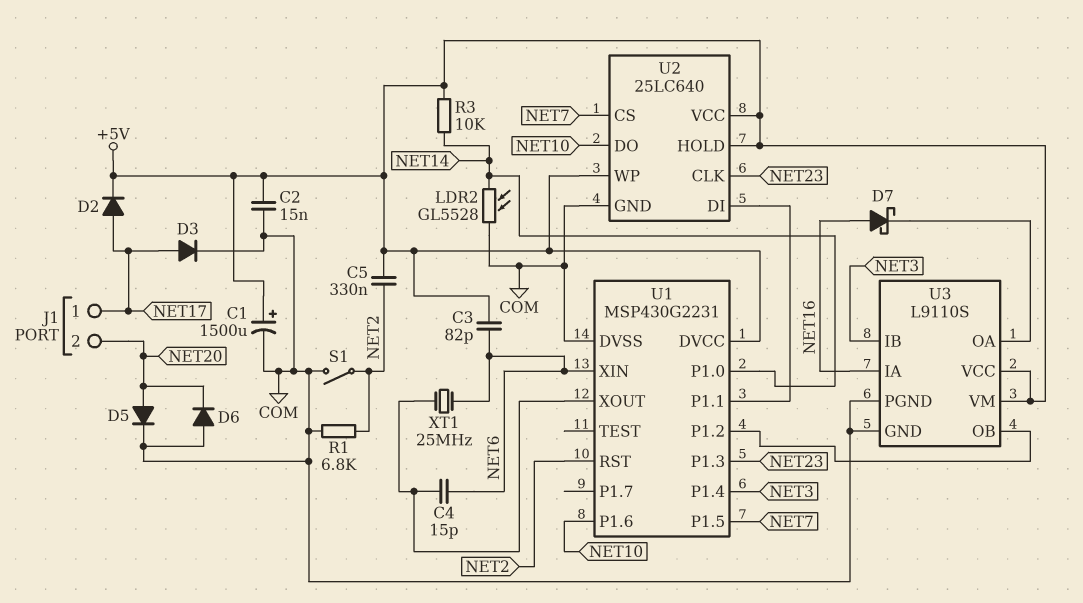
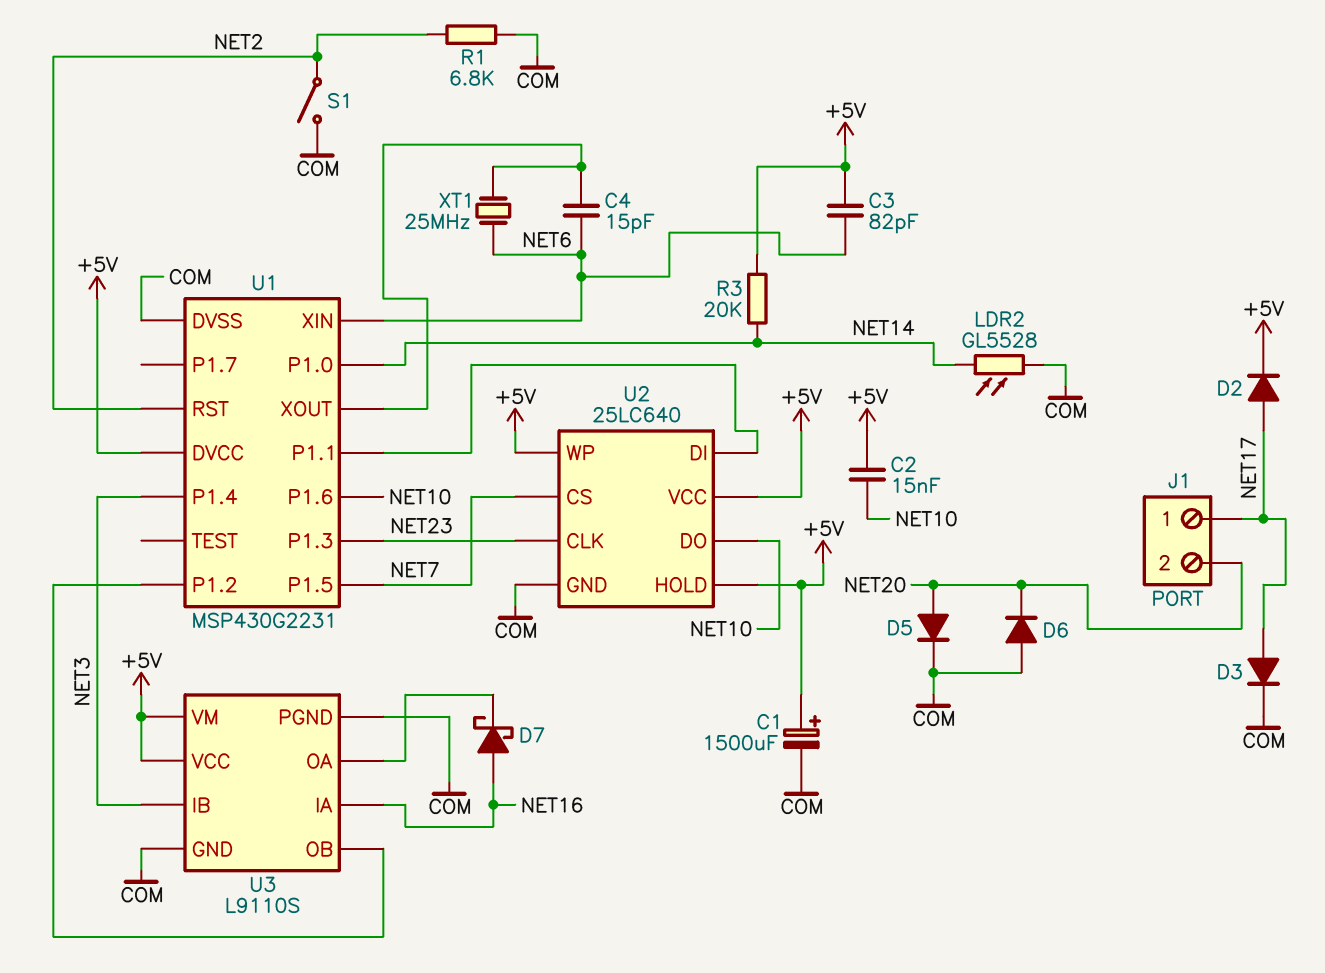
C2: 15nF (+5V, COM) -> 15nF (+5V, NET10)
C5: 330nF (+5V, NET2) -> none
R3: 10k (+5V, NET14) -> 20k (+5V, NET14)

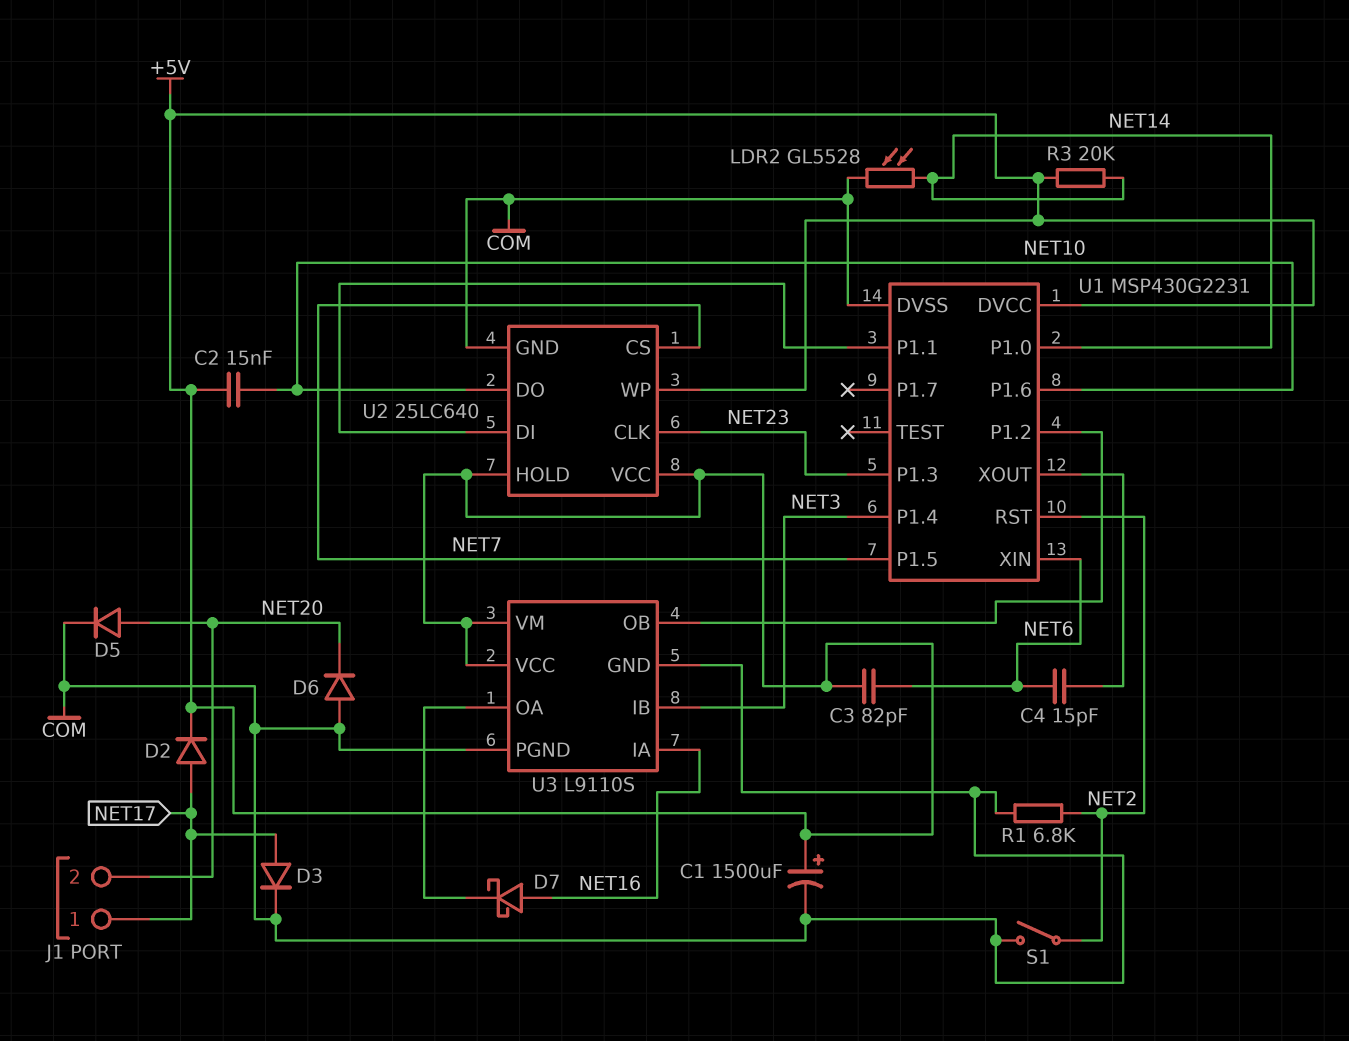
XT1: 25MHz (NET6, U1/XOUT) -> none

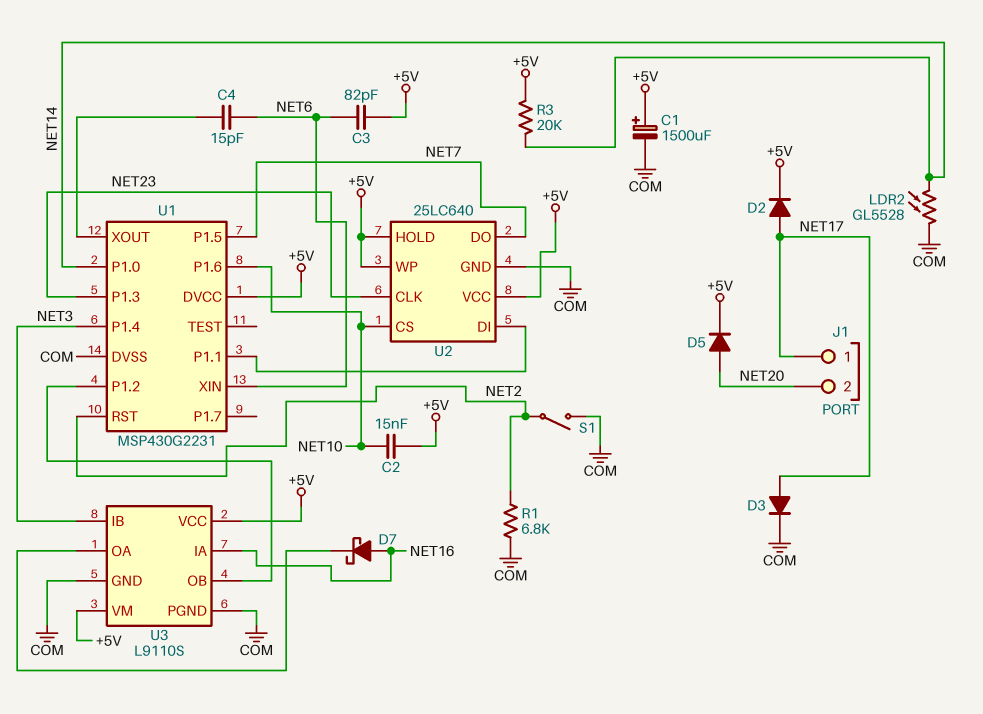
D5: diode (A NET20, K COM) -> diode (A NET20, K +5V)
D6: diode (A COM, K NET20) -> none
U2 pin CS: NET7 -> NET10
U2 pin DO: NET10 -> NET7

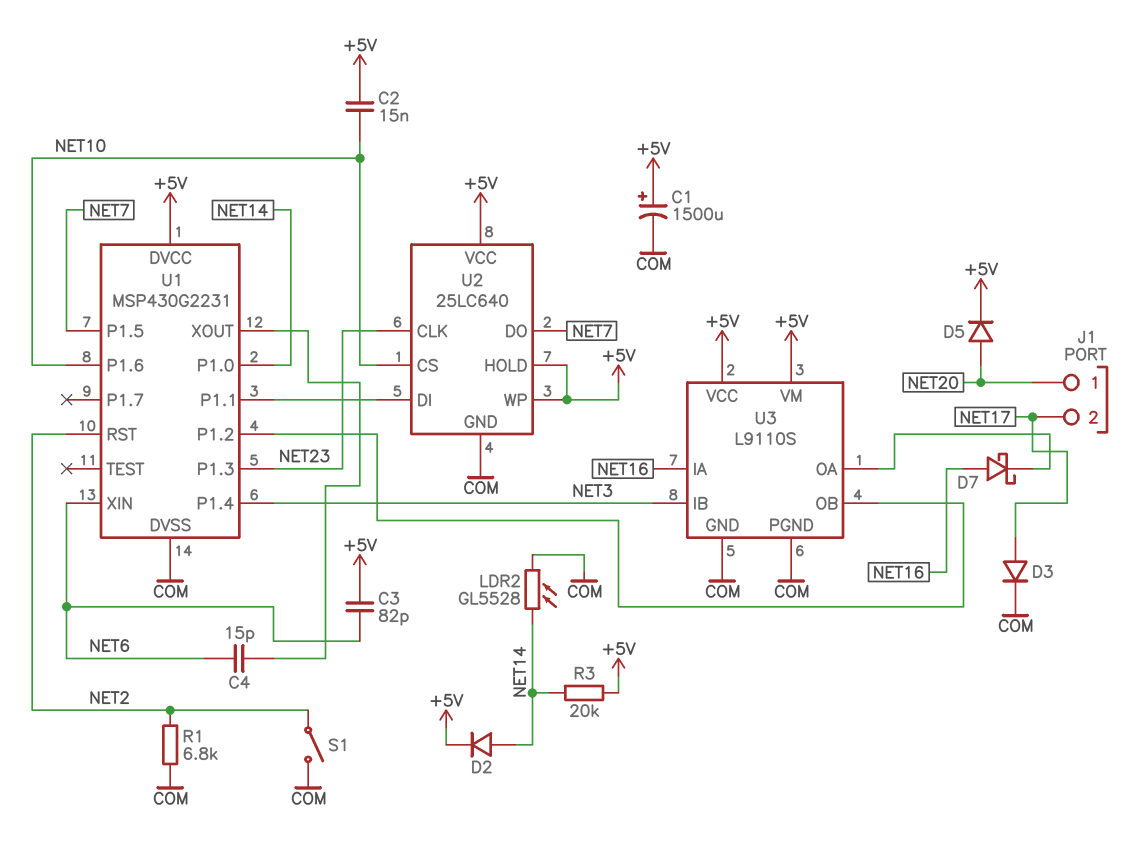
D2: diode (A NET17, K +5V) -> diode (A NET14, K +5V)
J1 pin 1: NET17 -> NET20
J1 pin 2: NET20 -> NET17

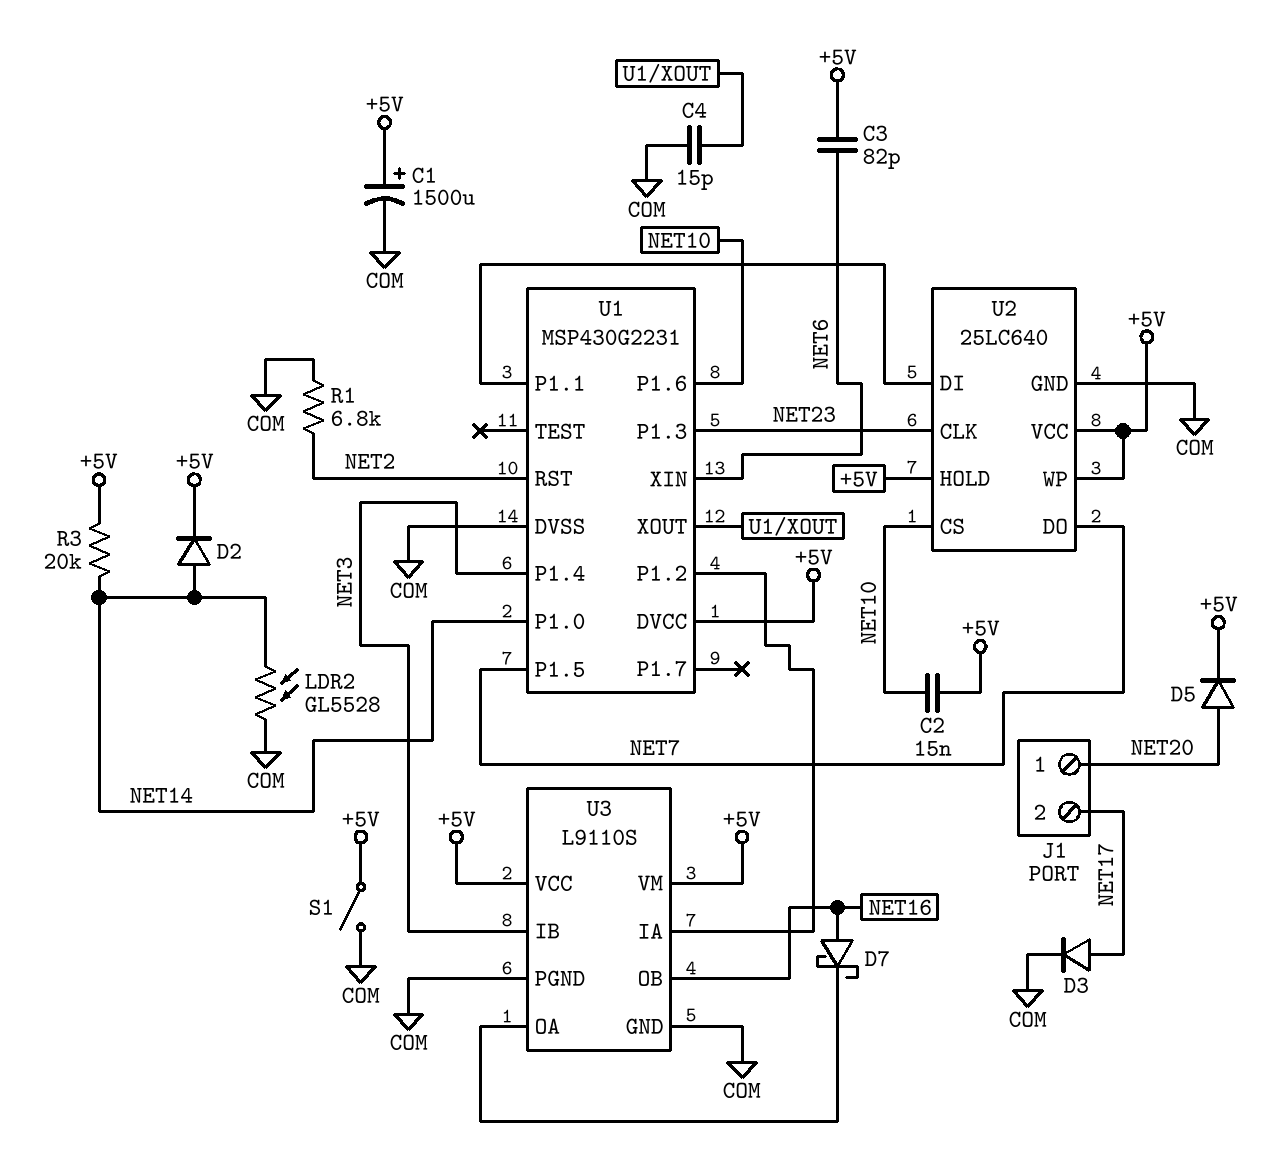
C4: 15pF (NET6, U1/XOUT) -> 15pF (COM, U1/XOUT)
S1: switch (COM, NET2) -> switch (+5V, COM)
U3 pin IA: NET16 -> U1/P1.2
U3 pin OB: U1/P1.2 -> NET16

